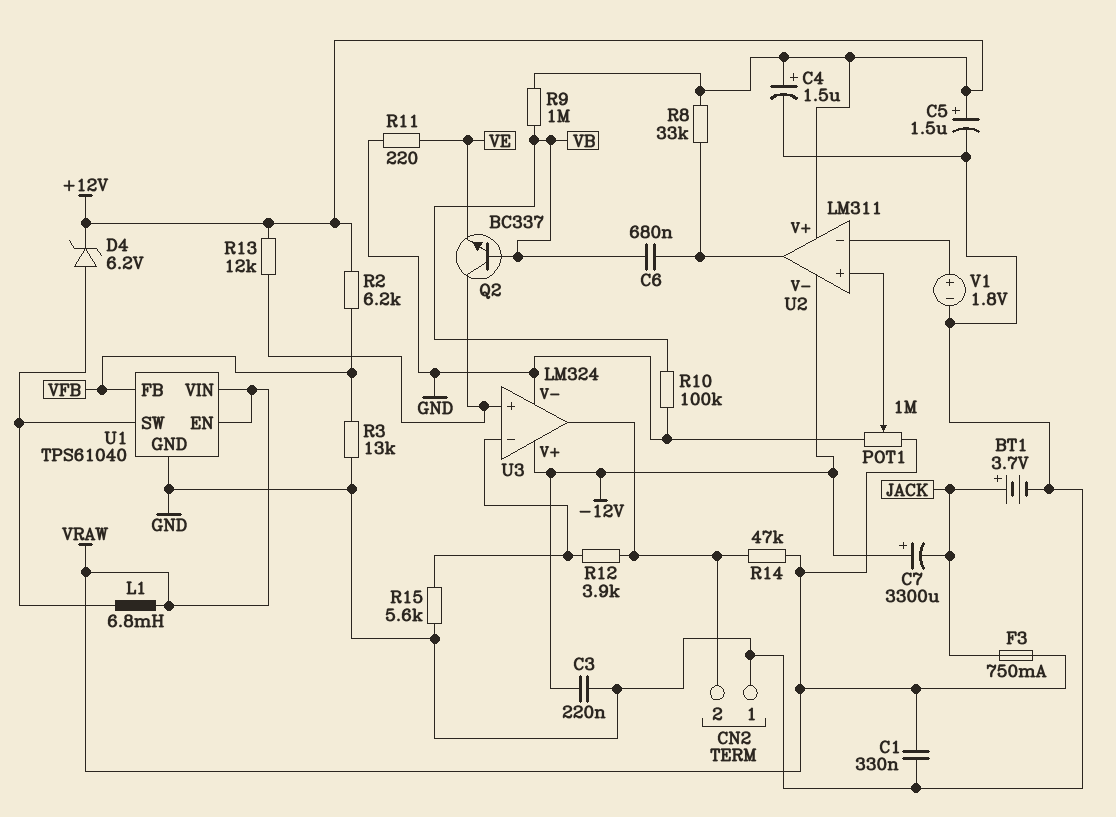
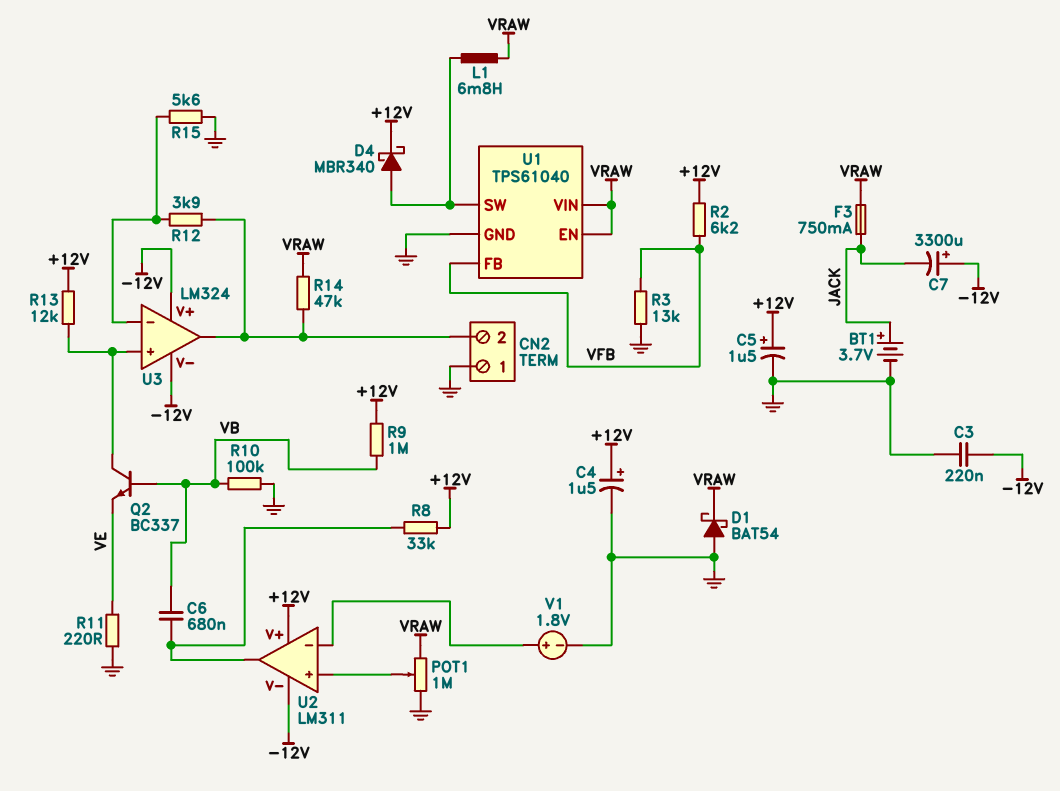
C1: 330nF (GND, VRAW) -> none
D1: none -> schottky BAT54 (A GND, K VRAW)
D4: zener 6.2V (A U1/SW, K +12V) -> schottky MBR340 (A U1/SW, K +12V)
U3 pin V-: GND -> -12V

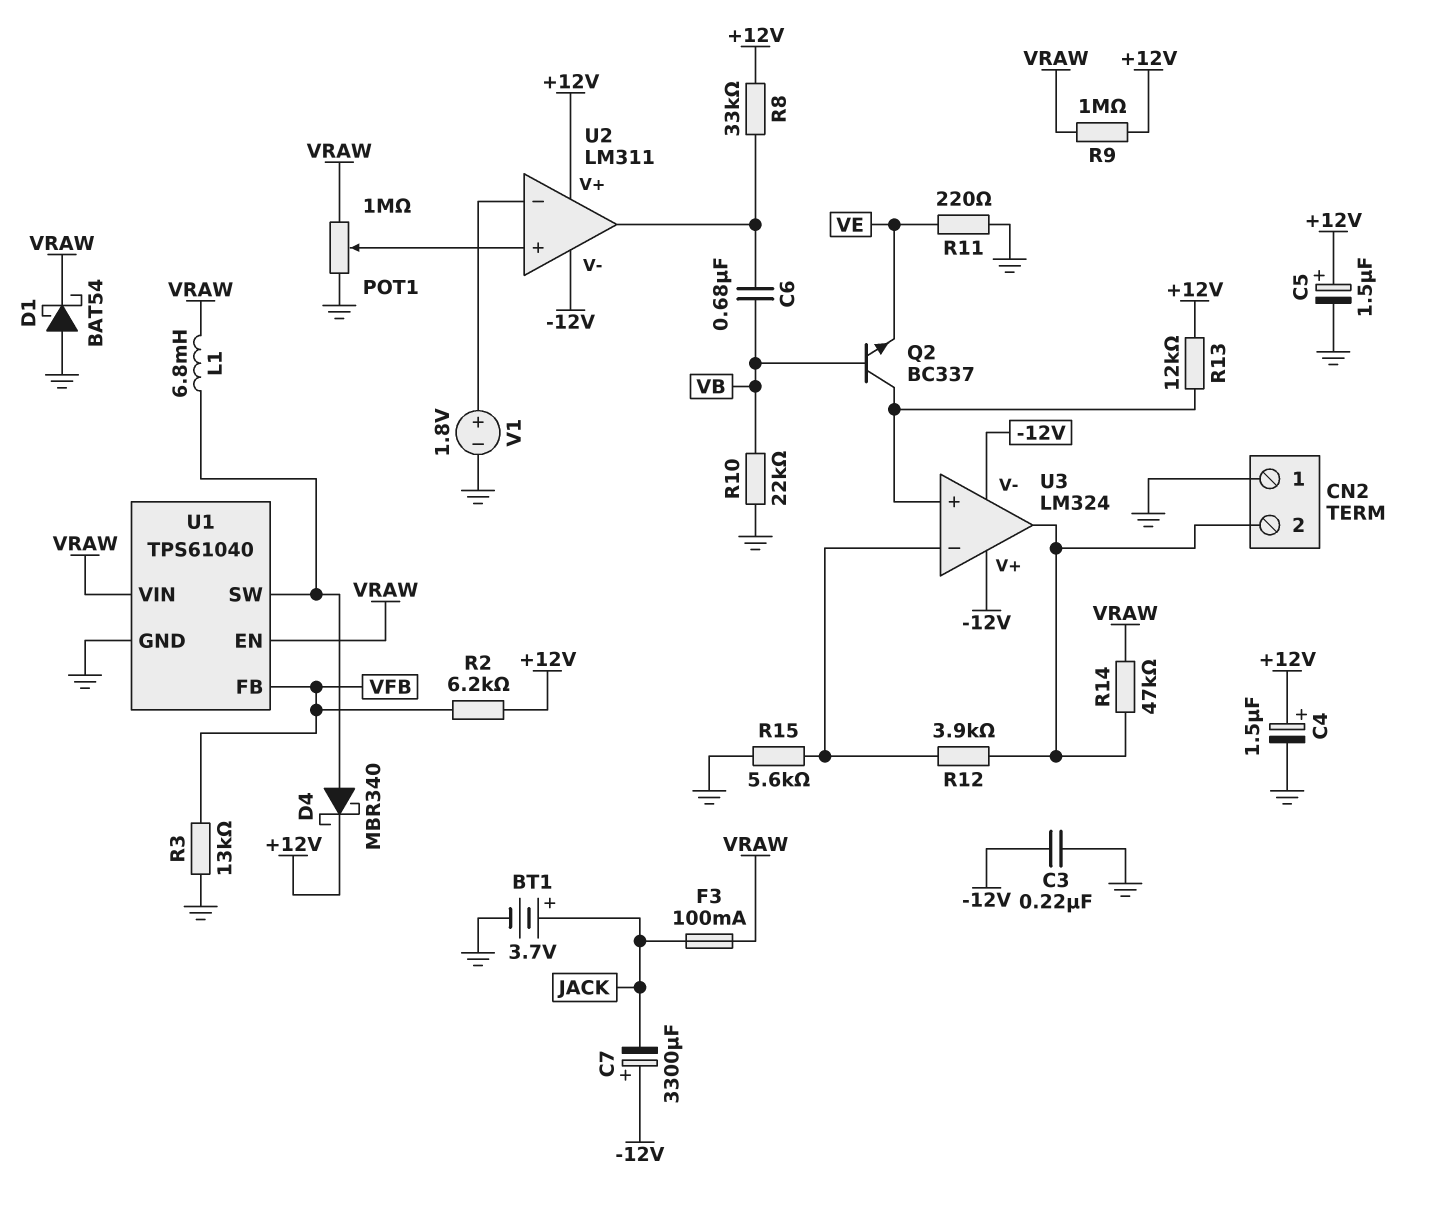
F3: 750mA (JACK, VRAW) -> 100mA (JACK, VRAW)
R9: 1M (+12V, VB) -> 1M (+12V, VRAW)
R10: 100k (GND, VB) -> 22k (GND, VB)

